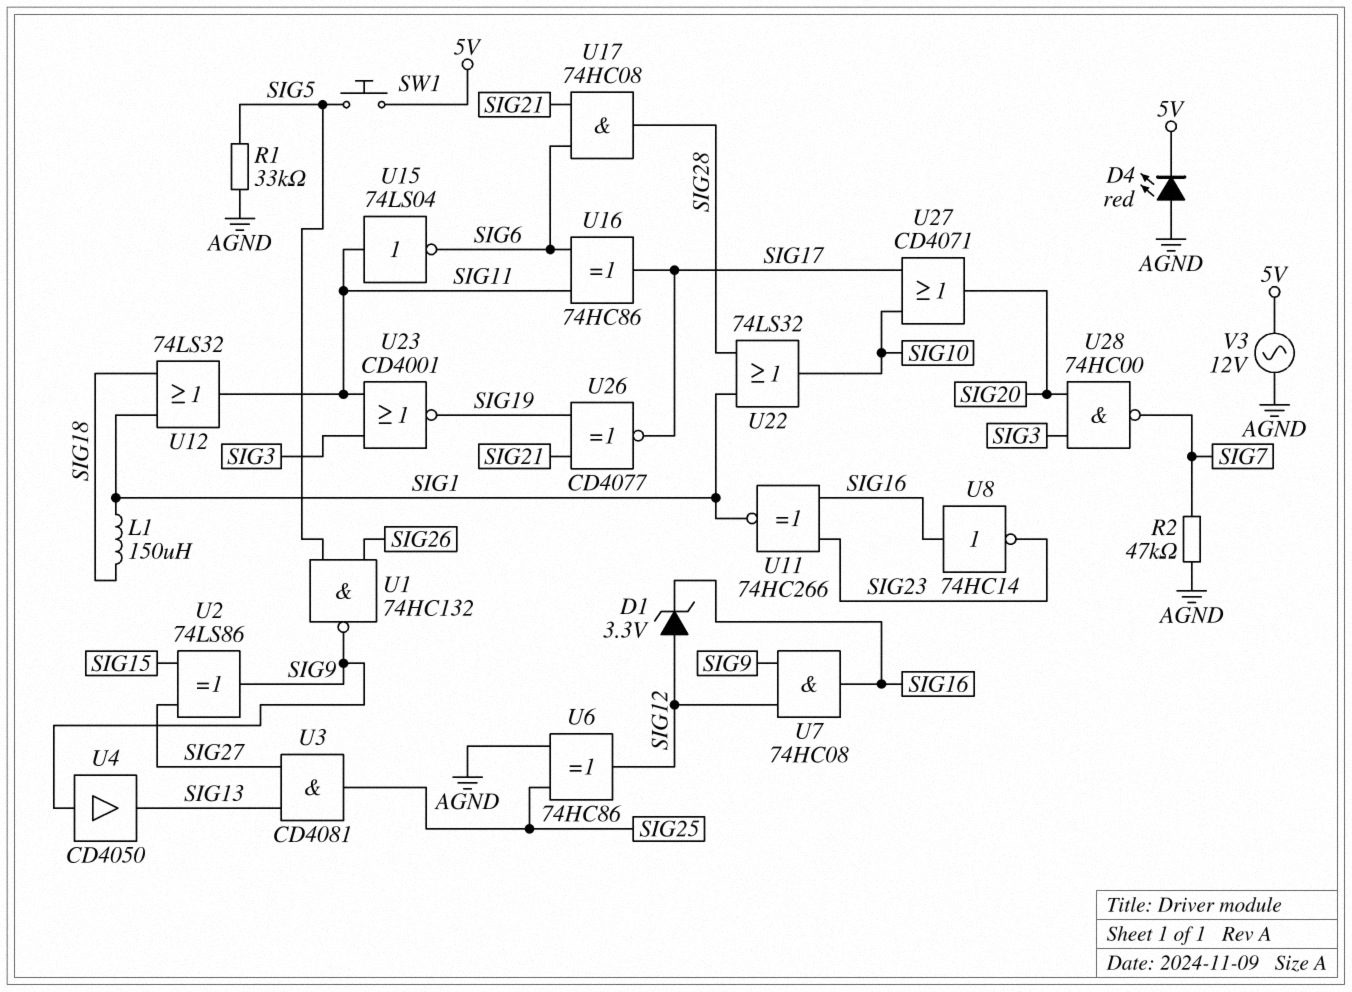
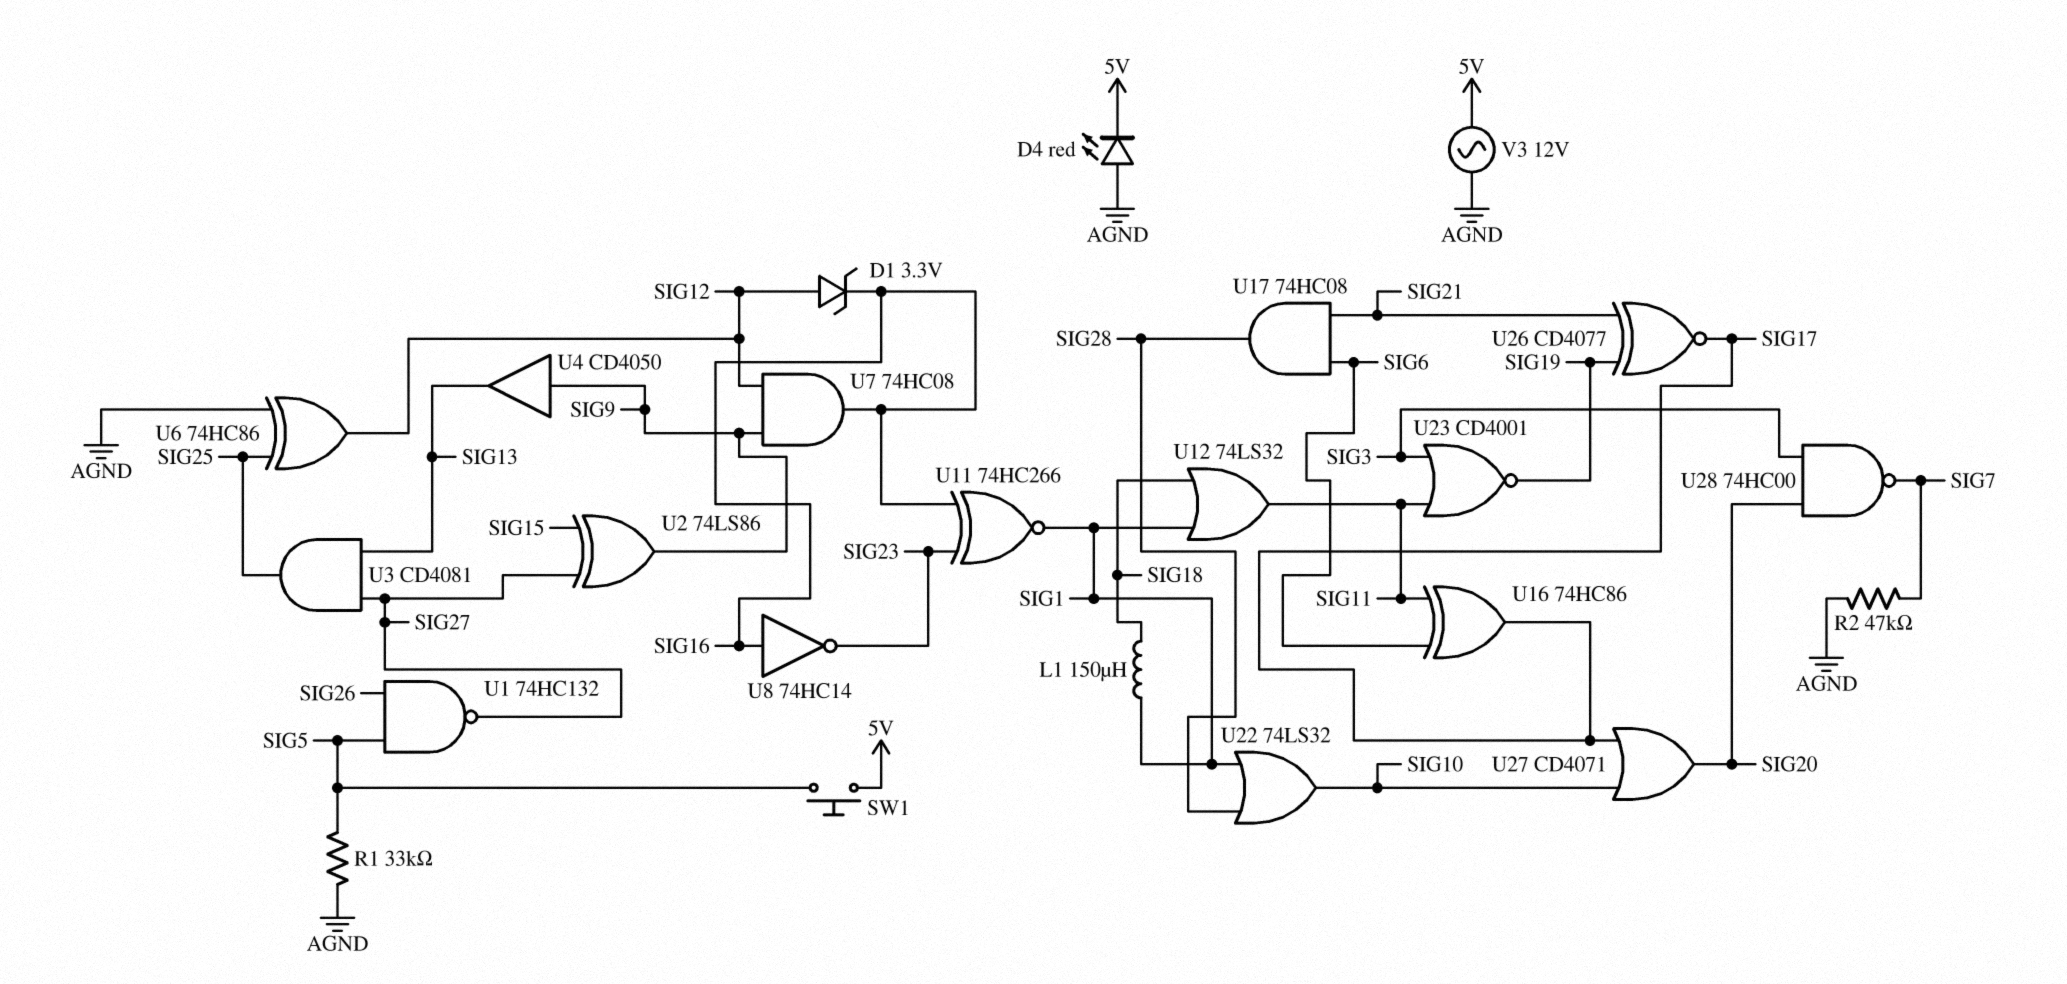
U1: NAND 74HC132 (in SIG5, in SIG26, out SIG9) -> NAND 74HC132 (in SIG5, in SIG26, out SIG27)
U15: NOT 74LS04 (in SIG11, out SIG6) -> none

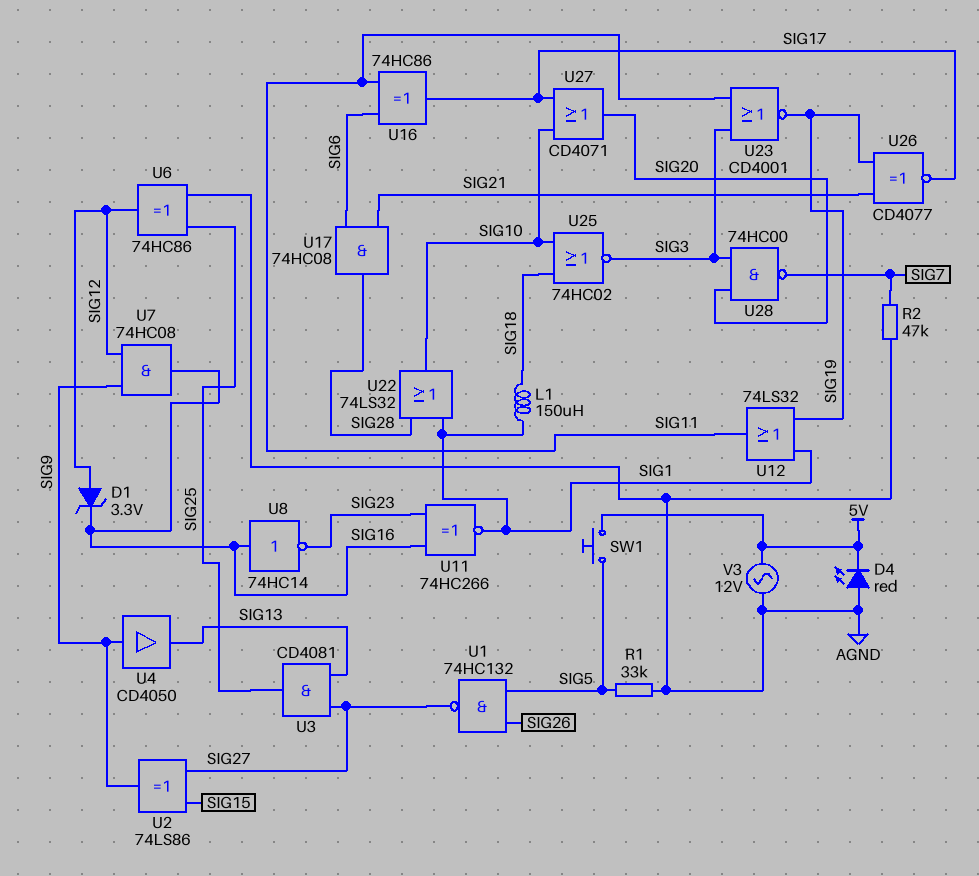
U12: OR 74LS32 (in SIG1, in SIG18, out SIG11) -> OR 74LS32 (in SIG1, in SIG19, out SIG11)
U25: none -> NOR 74HC02 (in SIG10, in SIG18, out SIG3)

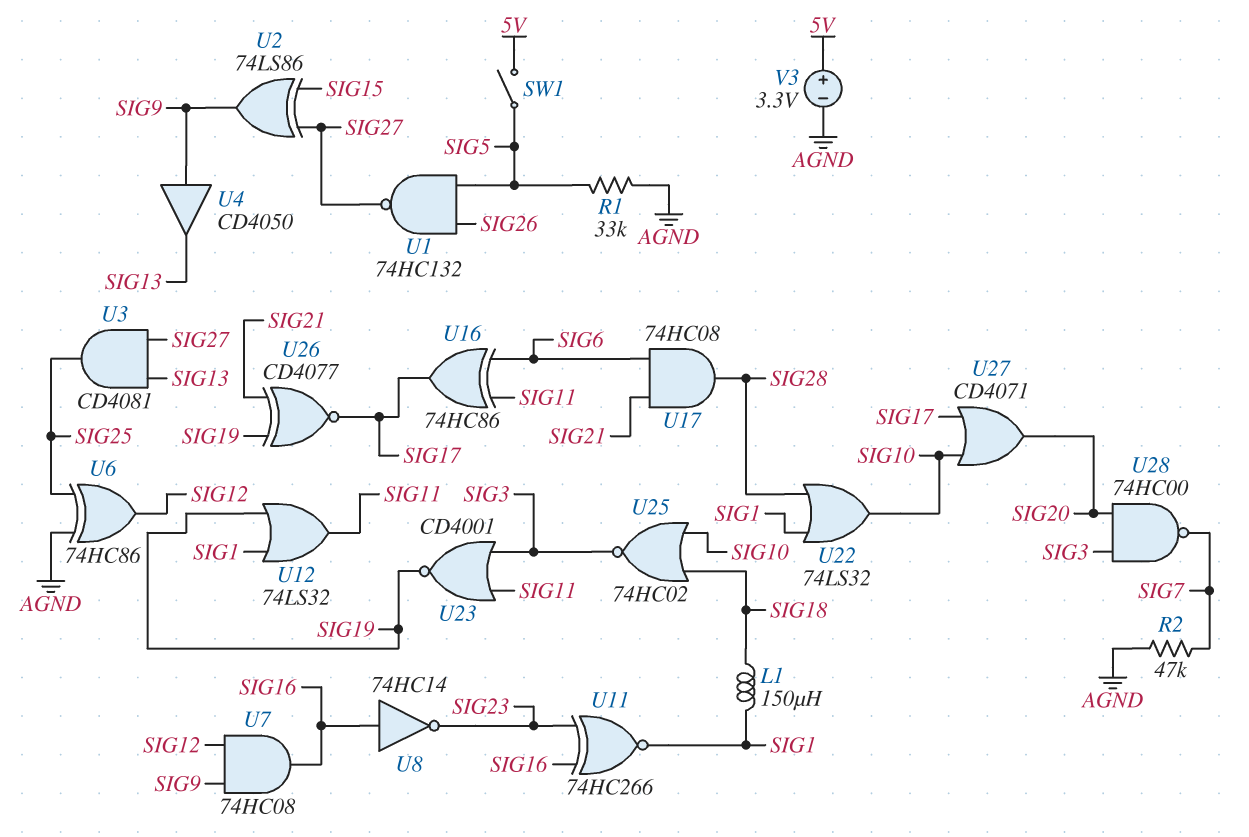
D1: zener 3.3V (A SIG12, K SIG16) -> none
D4: LED red (A AGND, K 5V) -> none
SW1: button (5V, SIG5) -> switch (5V, SIG5)
V3: AC 12V (5V, AGND) -> 3.3V (plus 5V, minus AGND)

